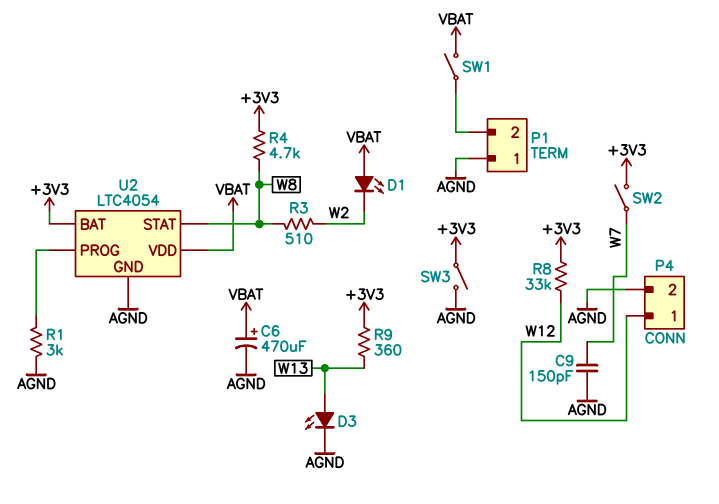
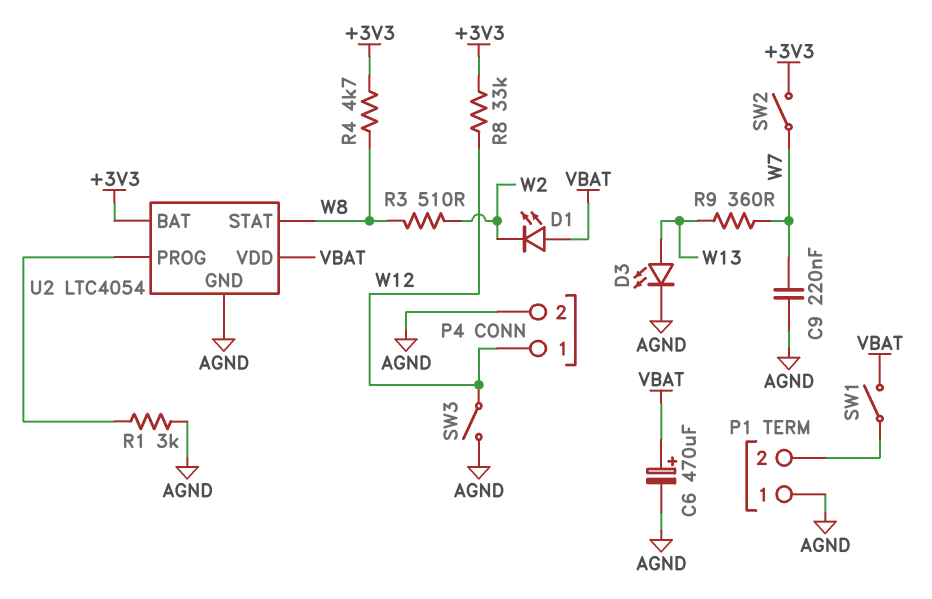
C9: 150pF (AGND, W7) -> 220nF (AGND, W7)
R9: 360 (+3V3, W13) -> 360 (W7, W13)
SW3: switch (+3V3, AGND) -> switch (AGND, W12)

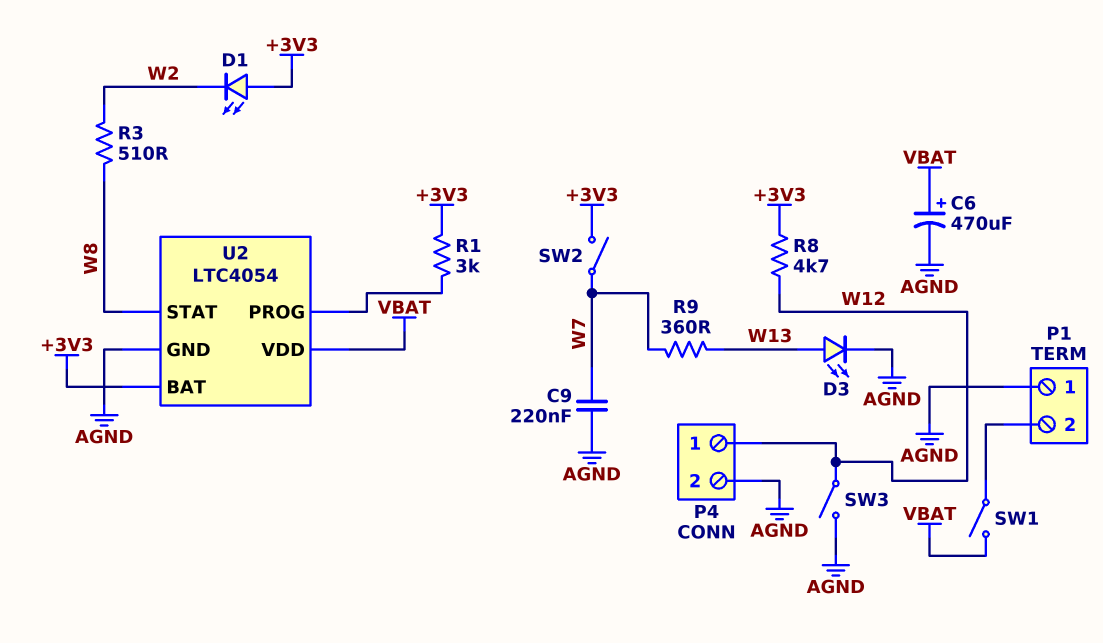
D1: LED (A VBAT, K W2) -> LED (A +3V3, K W2)
R1: 3k (AGND, U2/PROG) -> 3k (+3V3, U2/PROG)
R4: 4.7k (+3V3, W8) -> none
R8: 33k (+3V3, W12) -> 4.7k (+3V3, W12)

